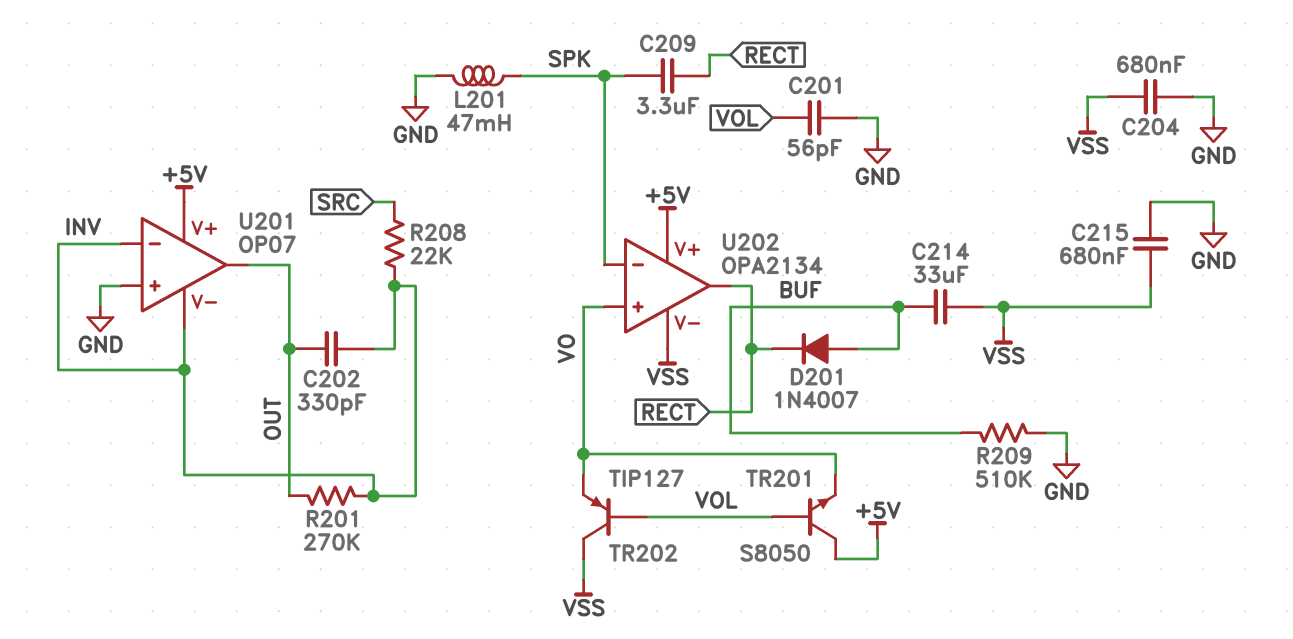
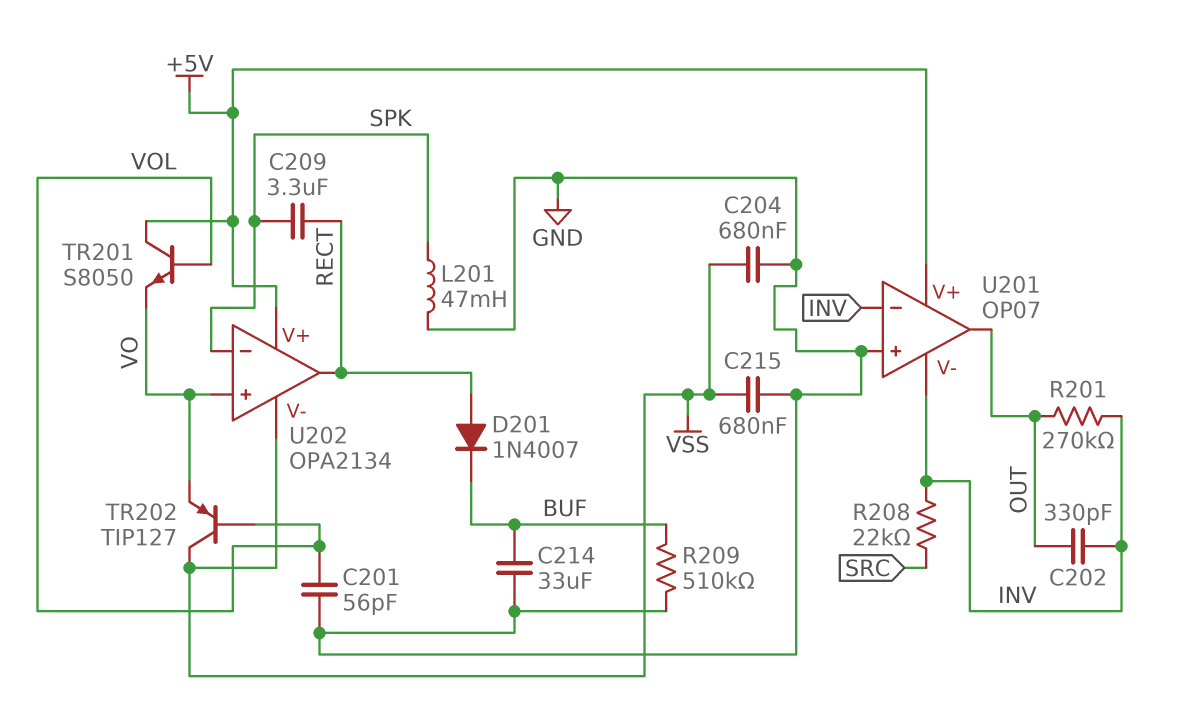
C214: 33uF (BUF, VSS) -> 33uF (BUF, GND)
D201: diode 1N4007 (A BUF, K RECT) -> diode 1N4007 (A RECT, K BUF)

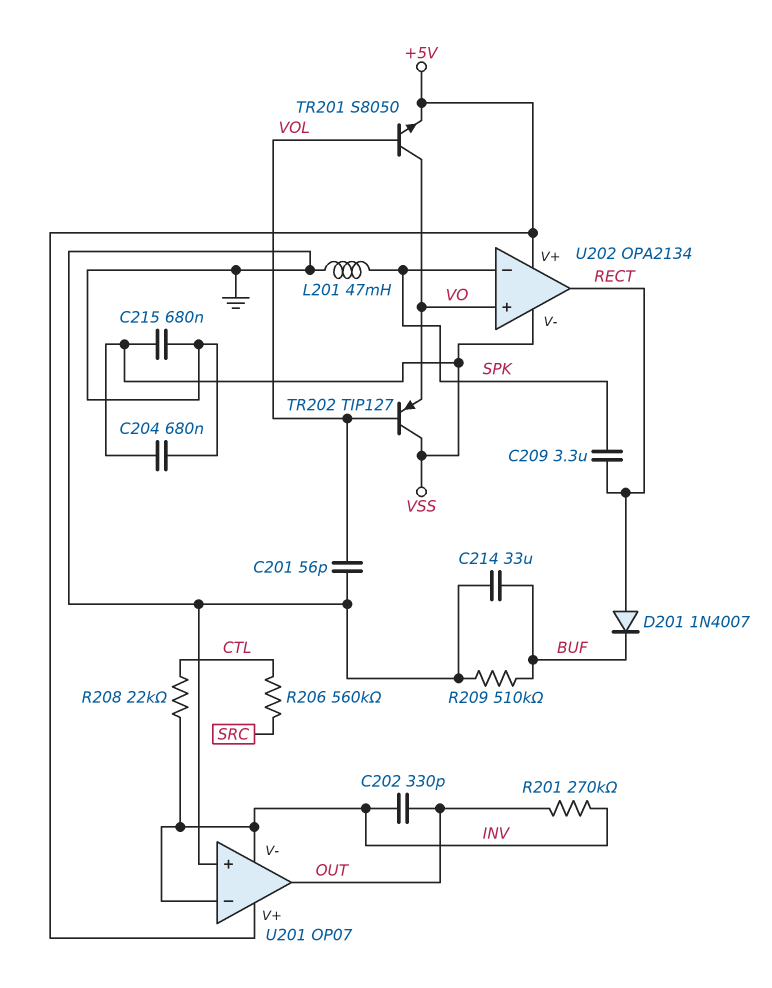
R206: none -> 560k (CTL, SRC)
R208: 22k (INV, SRC) -> 22k (CTL, INV)
TR201: NPN S8050 (B VOL, C +5V, E VO) -> NPN S8050 (B VOL, C VO, E +5V)

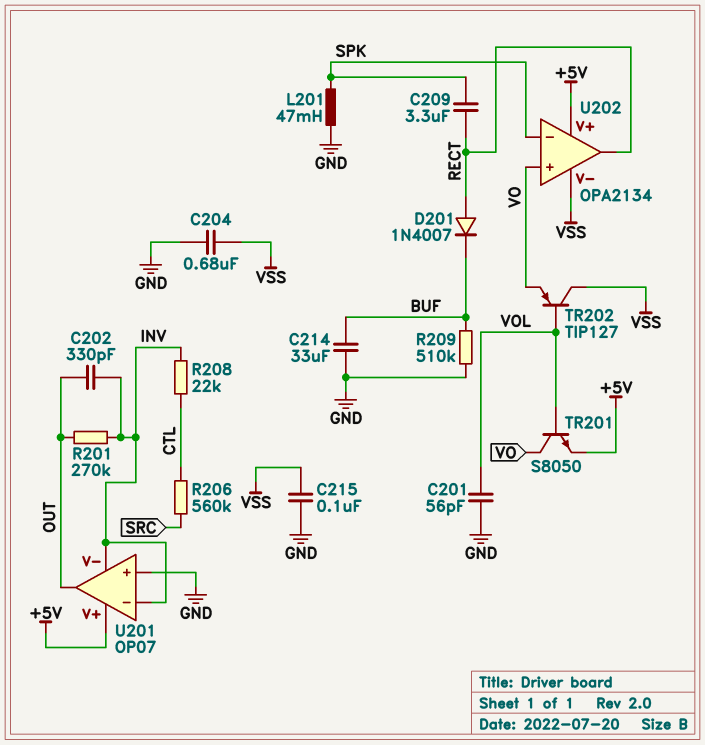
C215: 680nF (GND, VSS) -> 100nF (GND, VSS)

